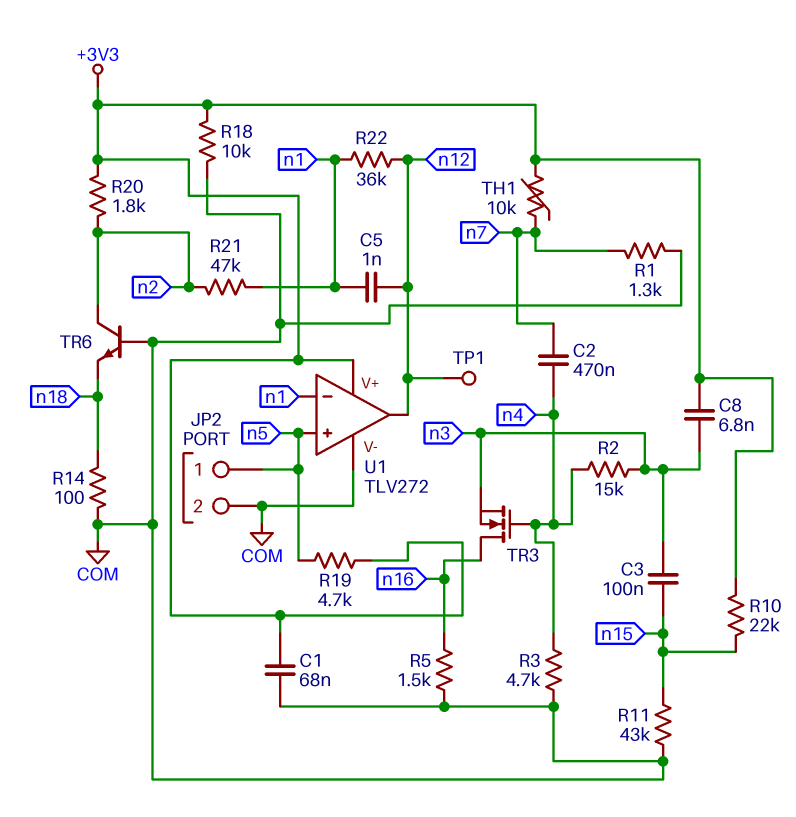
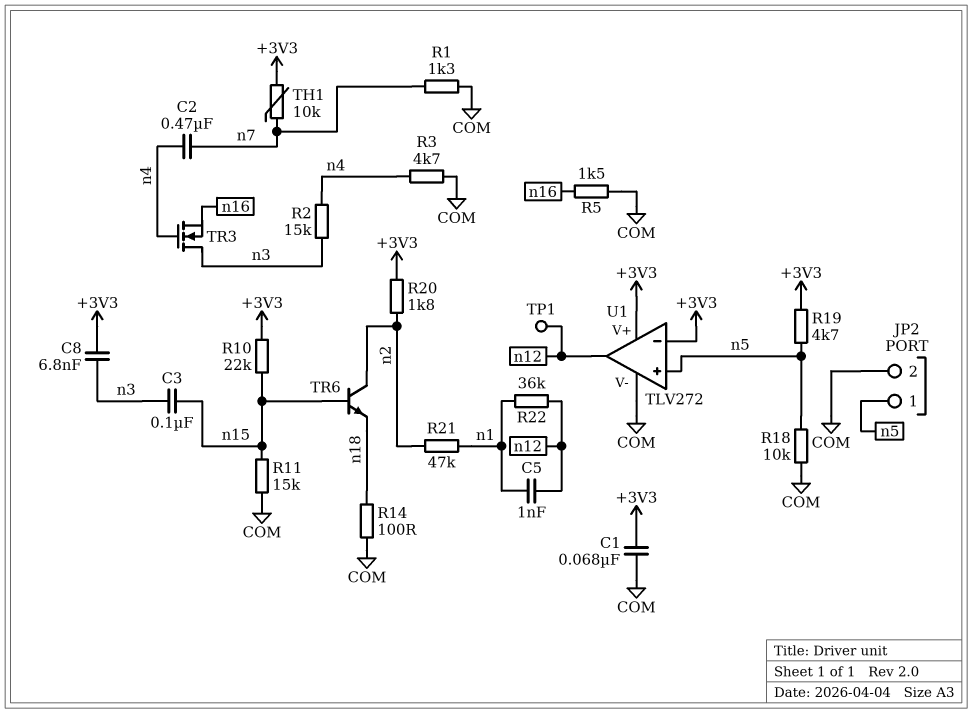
R11: 43k (COM, n15) -> 15k (COM, n15)
R18: 10k (+3V3, COM) -> 10k (COM, n5)
TR3: NMOS (G n4, D n16, S n3) -> NMOS (G n4, D n3, S n16)
TR6: NPN (B COM, C n2, E n18) -> NPN (B n15, C n2, E n18)
U1 pin in-: n1 -> +3V3

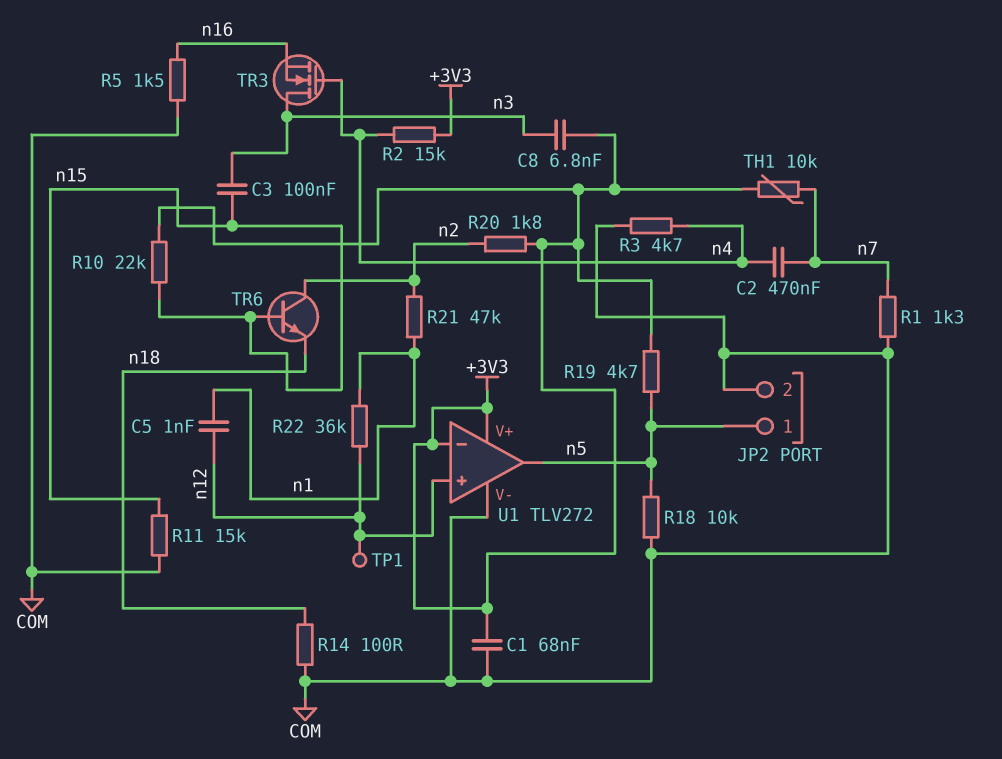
R2: 15k (n3, n4) -> 15k (+3V3, n4)
U1 pin in+: n5 -> n12
U1 pin out: n12 -> n5

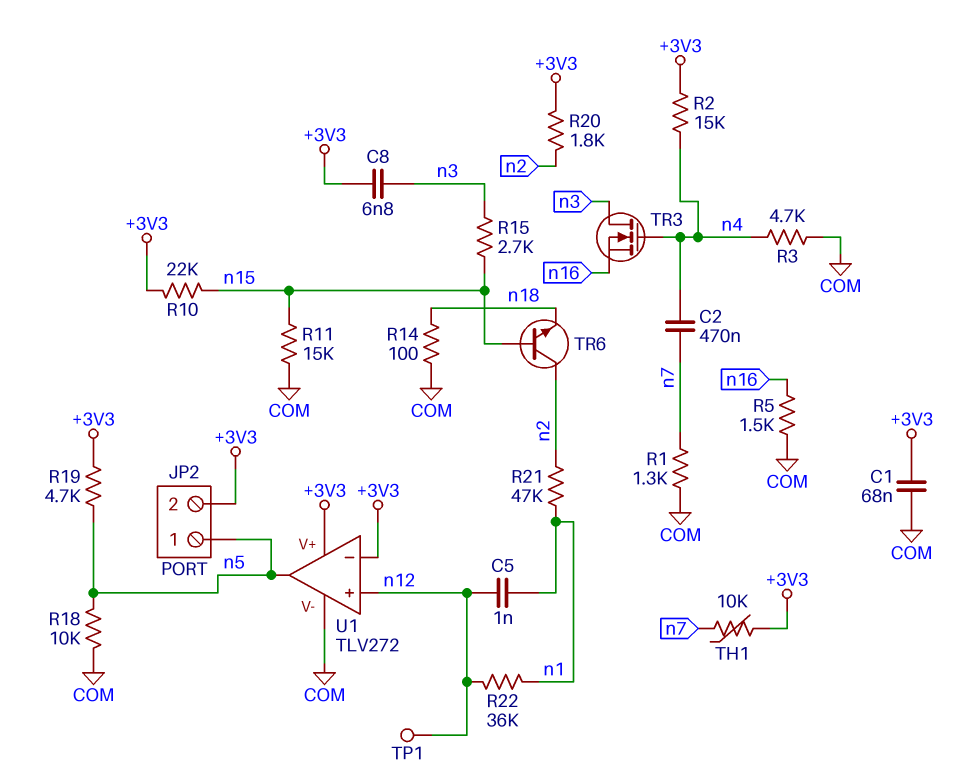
C3: 100nF (n3, n15) -> none
JP2 pin 2: COM -> +3V3
R15: none -> 2.7k (n3, n15)

